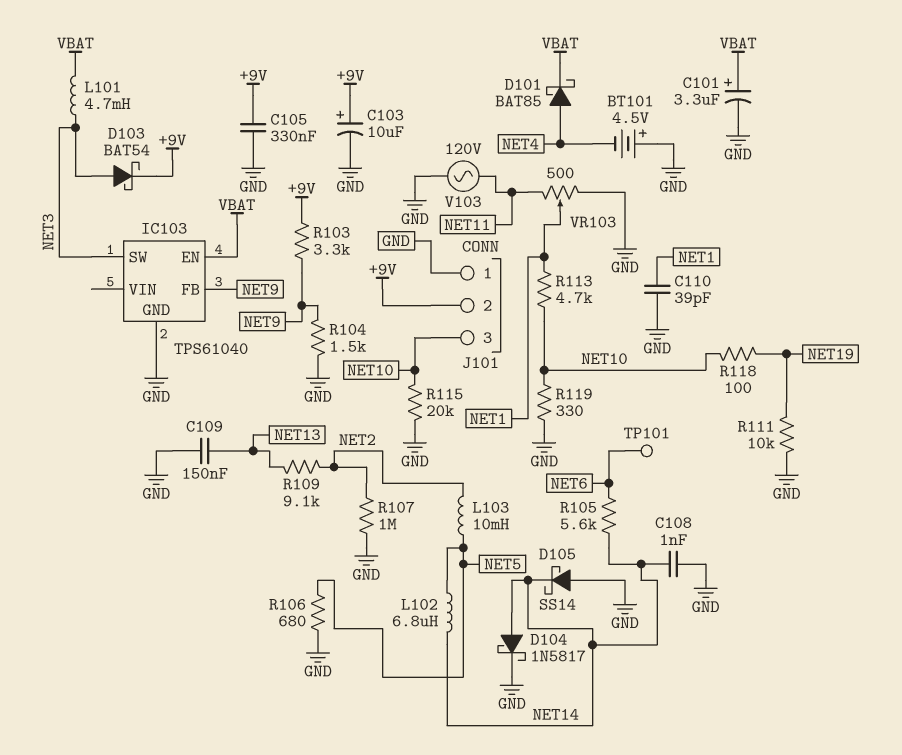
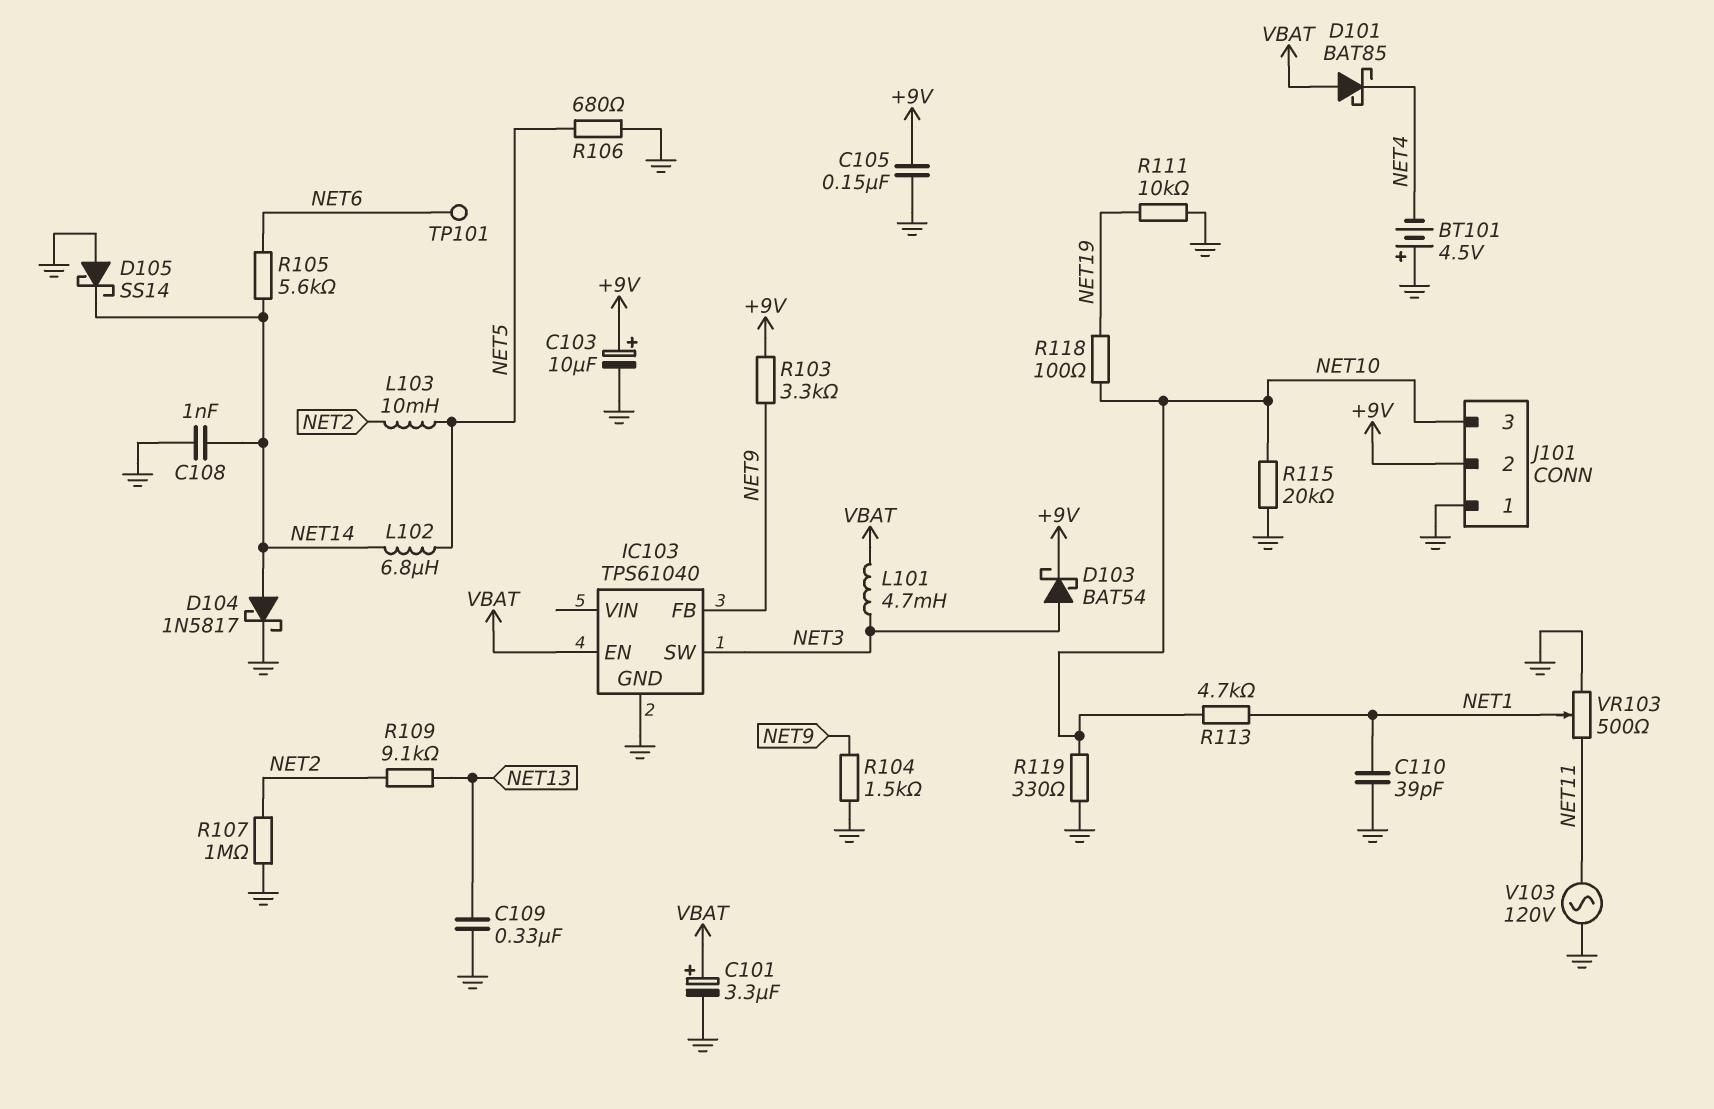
C105: 330nF (+9V, GND) -> 150nF (+9V, GND)
C109: 150nF (GND, NET13) -> 330nF (GND, NET13)
D101: schottky BAT85 (A NET4, K VBAT) -> schottky BAT85 (A VBAT, K NET4)

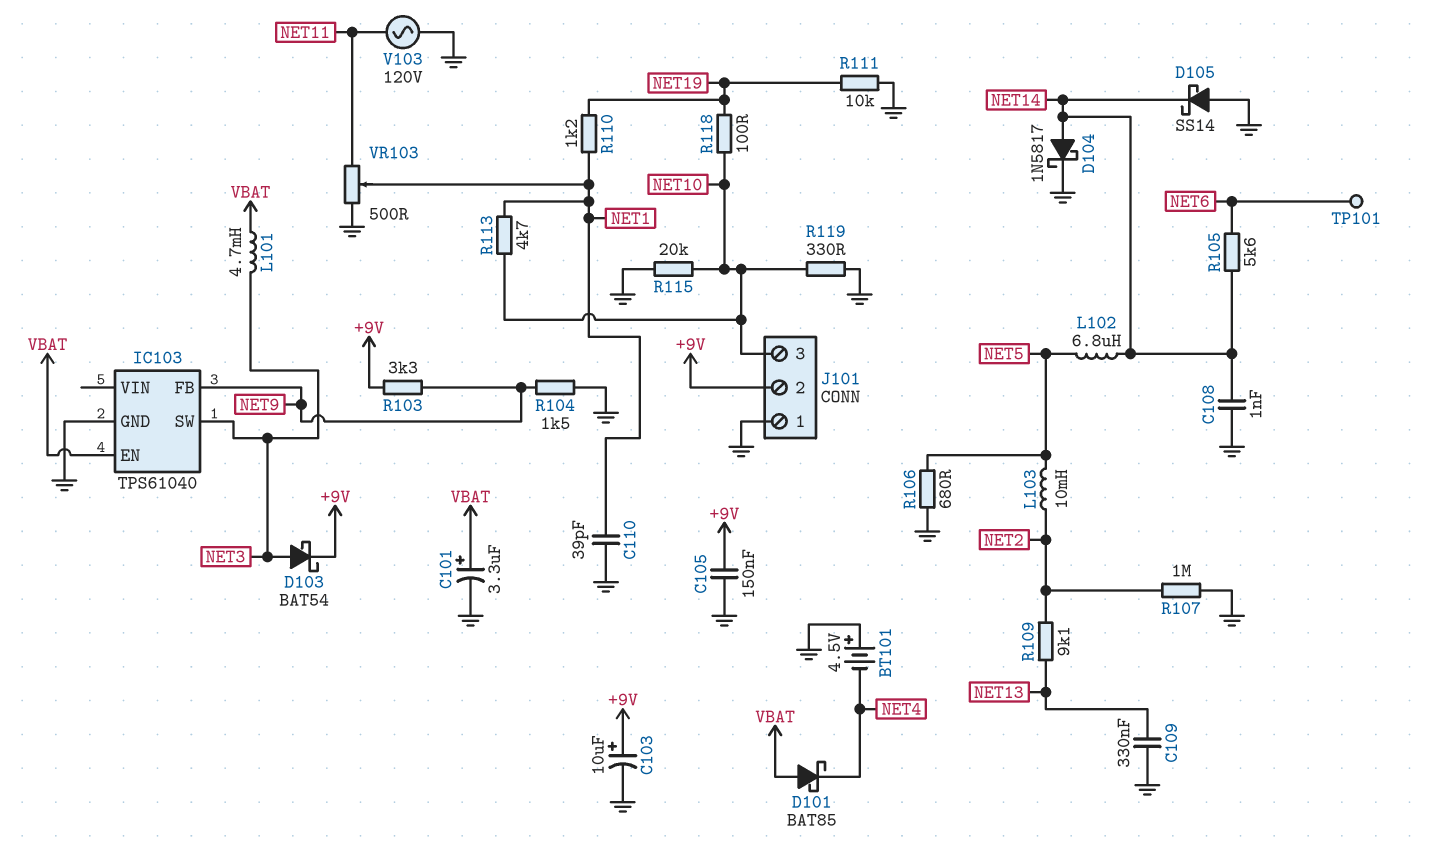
R110: none -> 1.2k (NET1, NET19)

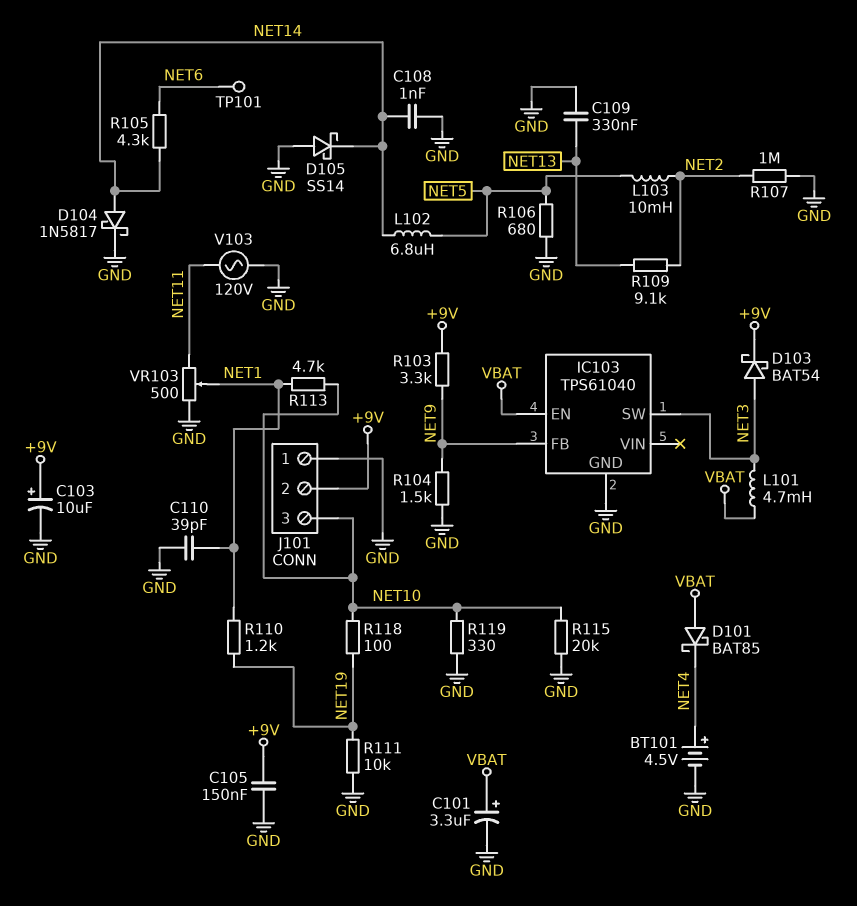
BT101: 4.5V (plus GND, minus NET4) -> 4.5V (plus NET4, minus GND)
R105: 5.6k (NET6, NET14) -> 4.3k (NET6, NET14)

